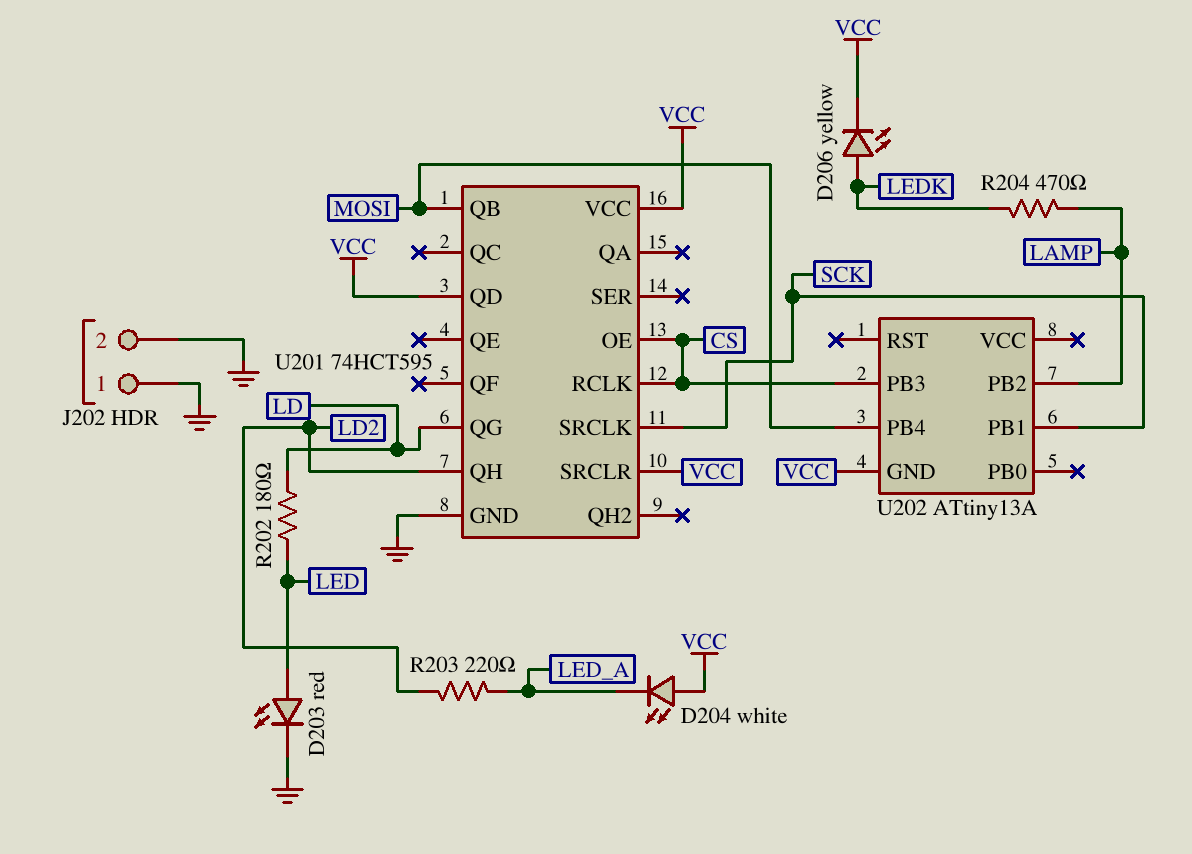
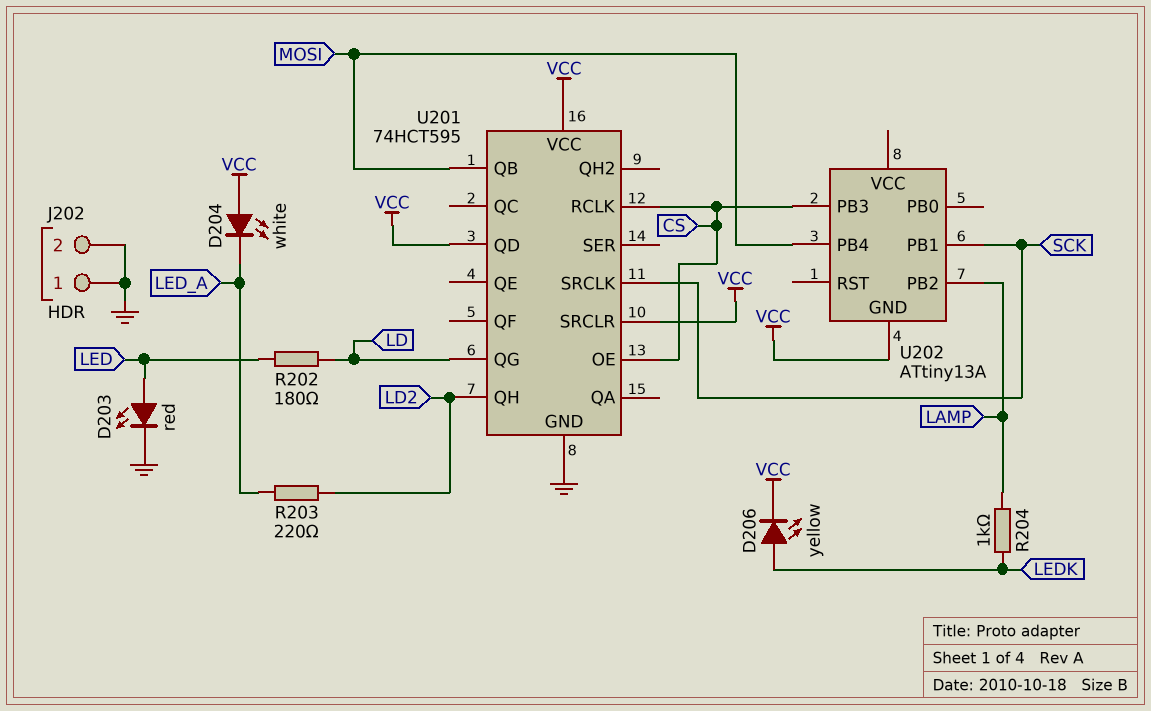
R204: 470 (LAMP, LEDK) -> 1k (LAMP, LEDK)

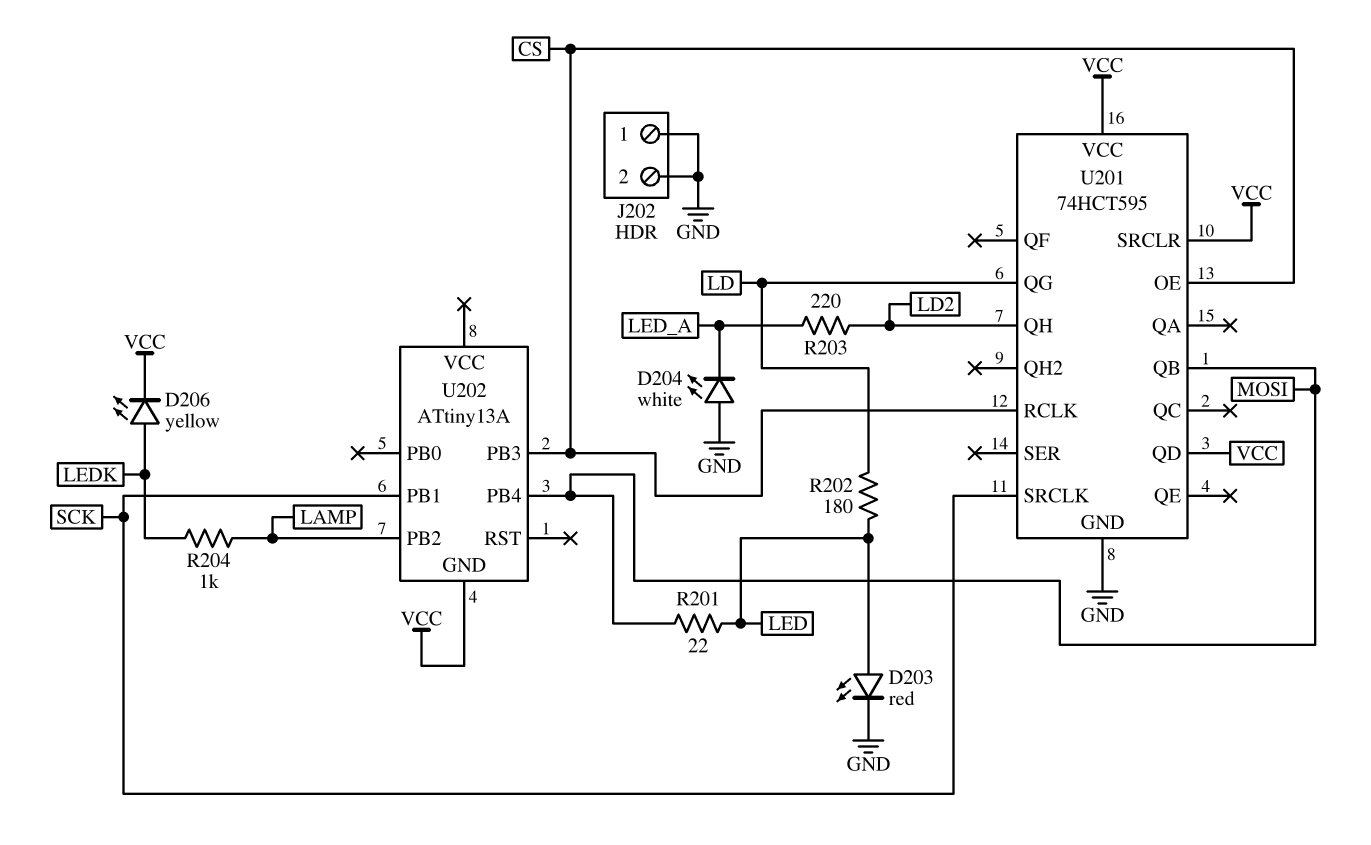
D204: LED white (A VCC, K LED_A) -> LED white (A GND, K LED_A)
R201: none -> 22 (LED, MOSI)

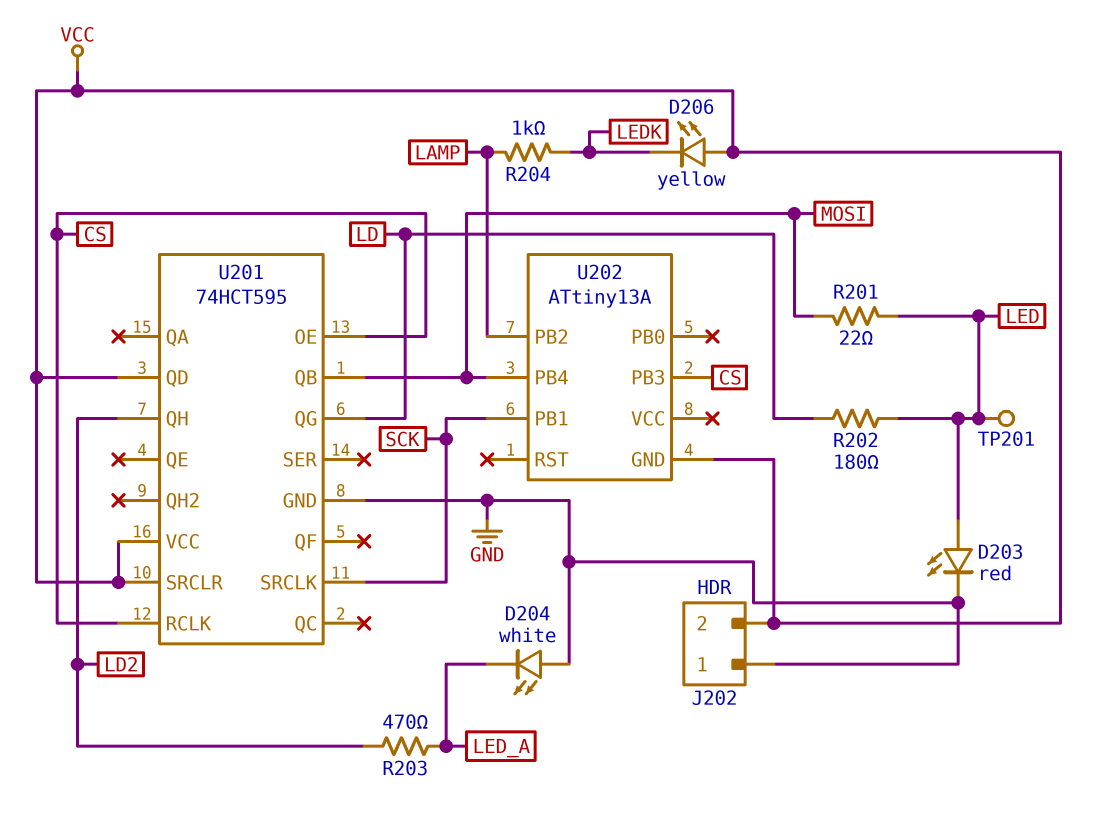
D206: LED yellow (A LEDK, K VCC) -> LED yellow (A VCC, K LEDK)
J202 pin 2: GND -> VCC
R203: 220 (LD2, LED_A) -> 470 (LD2, LED_A)
TP201: none -> test point (LED)

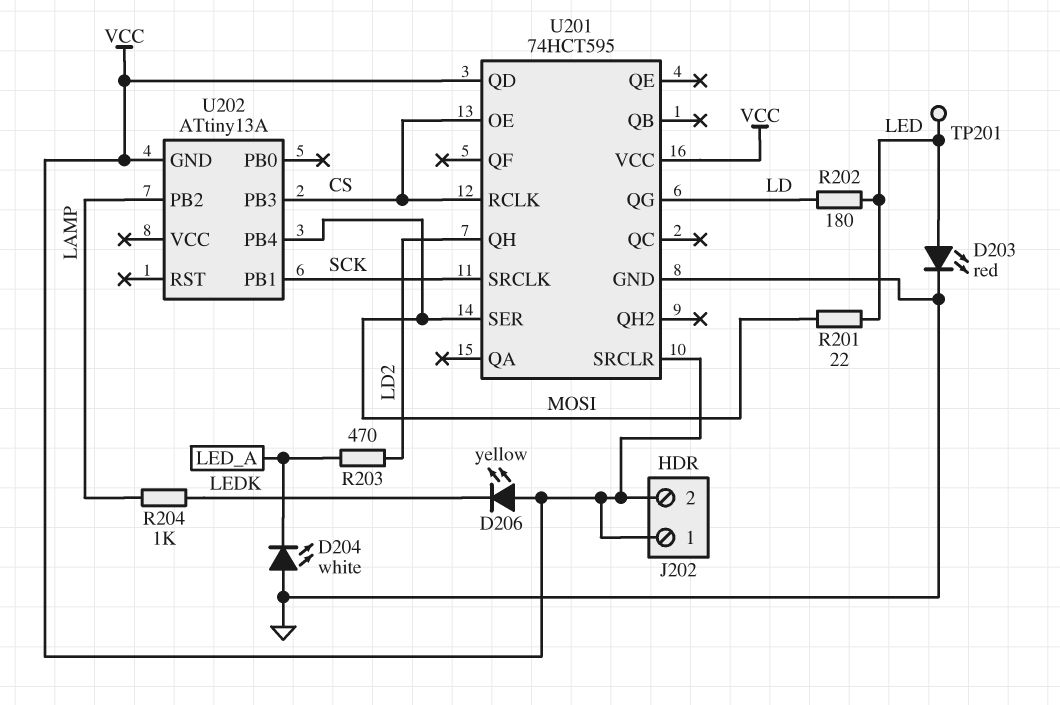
J202 pin 1: GND -> VCC
U201 pin QB: MOSI -> none
U201 pin SER: none -> MOSI

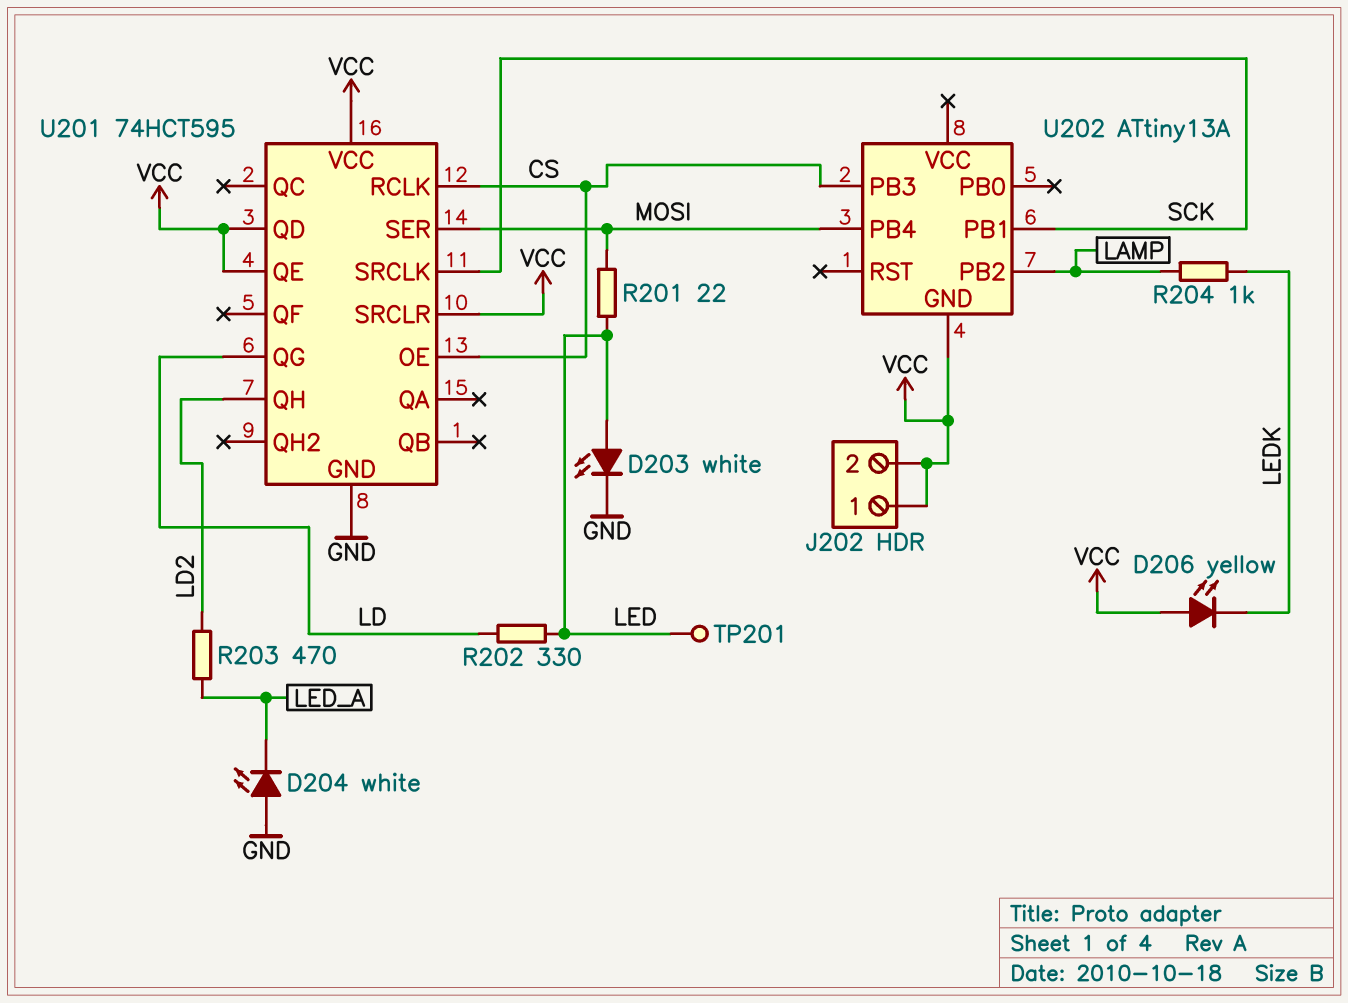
D203: LED red (A LED, K GND) -> LED white (A LED, K GND)
R202: 180 (LD, LED) -> 330 (LD, LED)
U201 pin QE: none -> VCC

